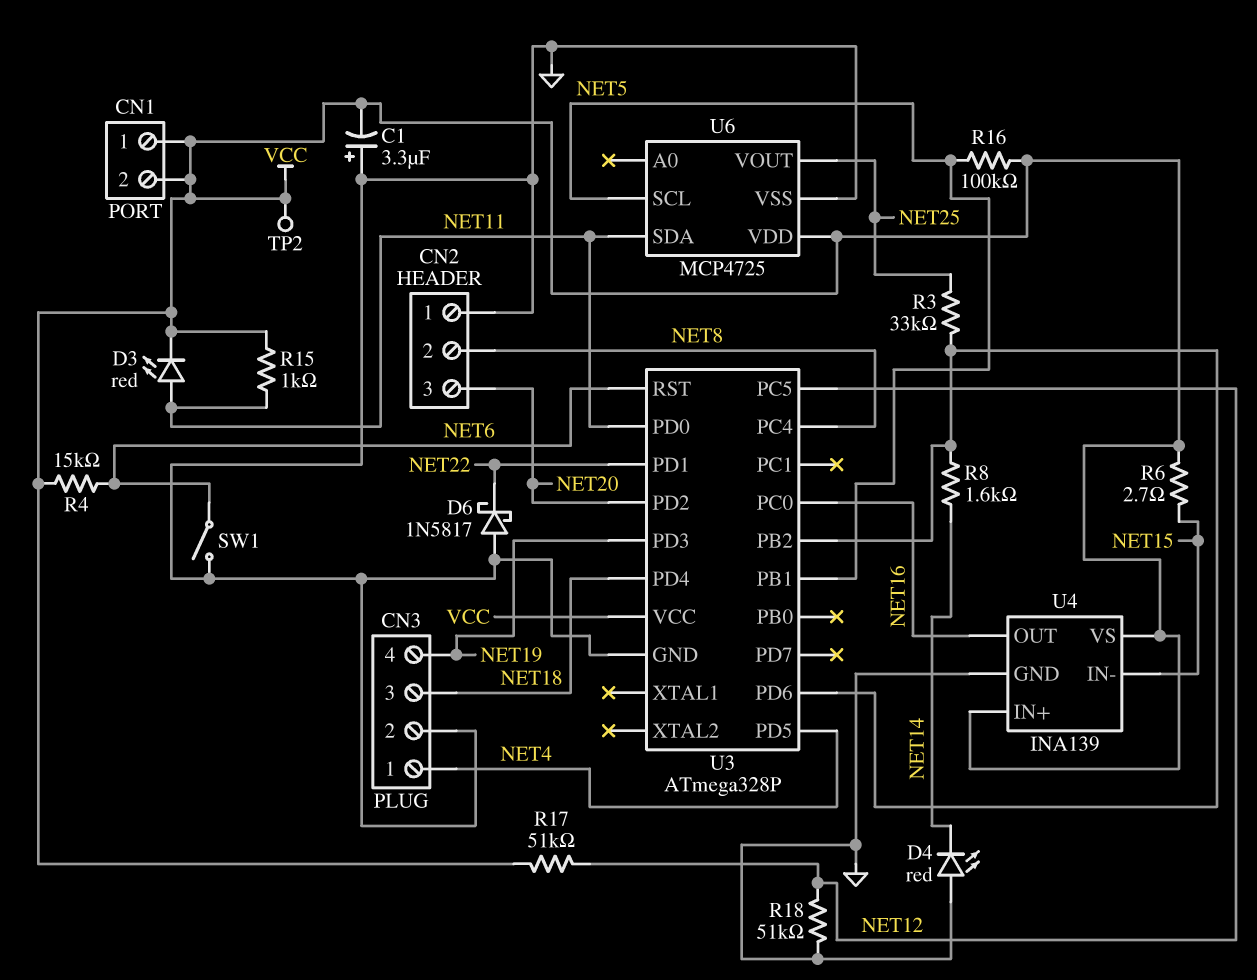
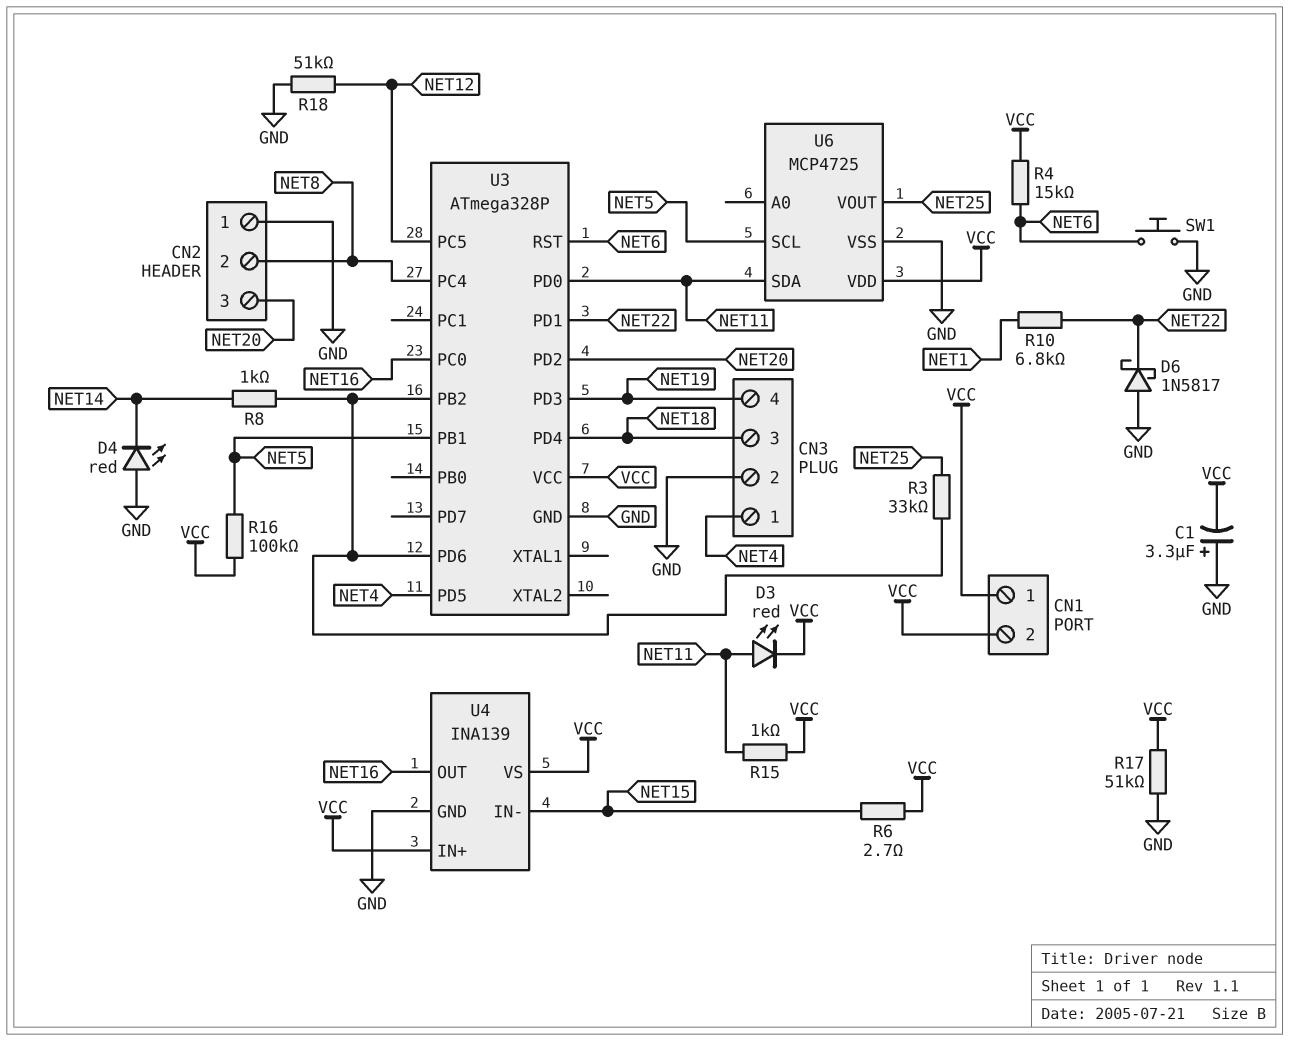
R8: 1.6k (NET14, U3/PB2) -> 1k (NET14, U3/PB2)
R10: none -> 6.8k (NET1, NET22)
R17: 51k (NET12, VCC) -> 51k (GND, VCC)
SW1: switch (GND, NET6) -> button (GND, NET6)
TP2: test point (VCC) -> none

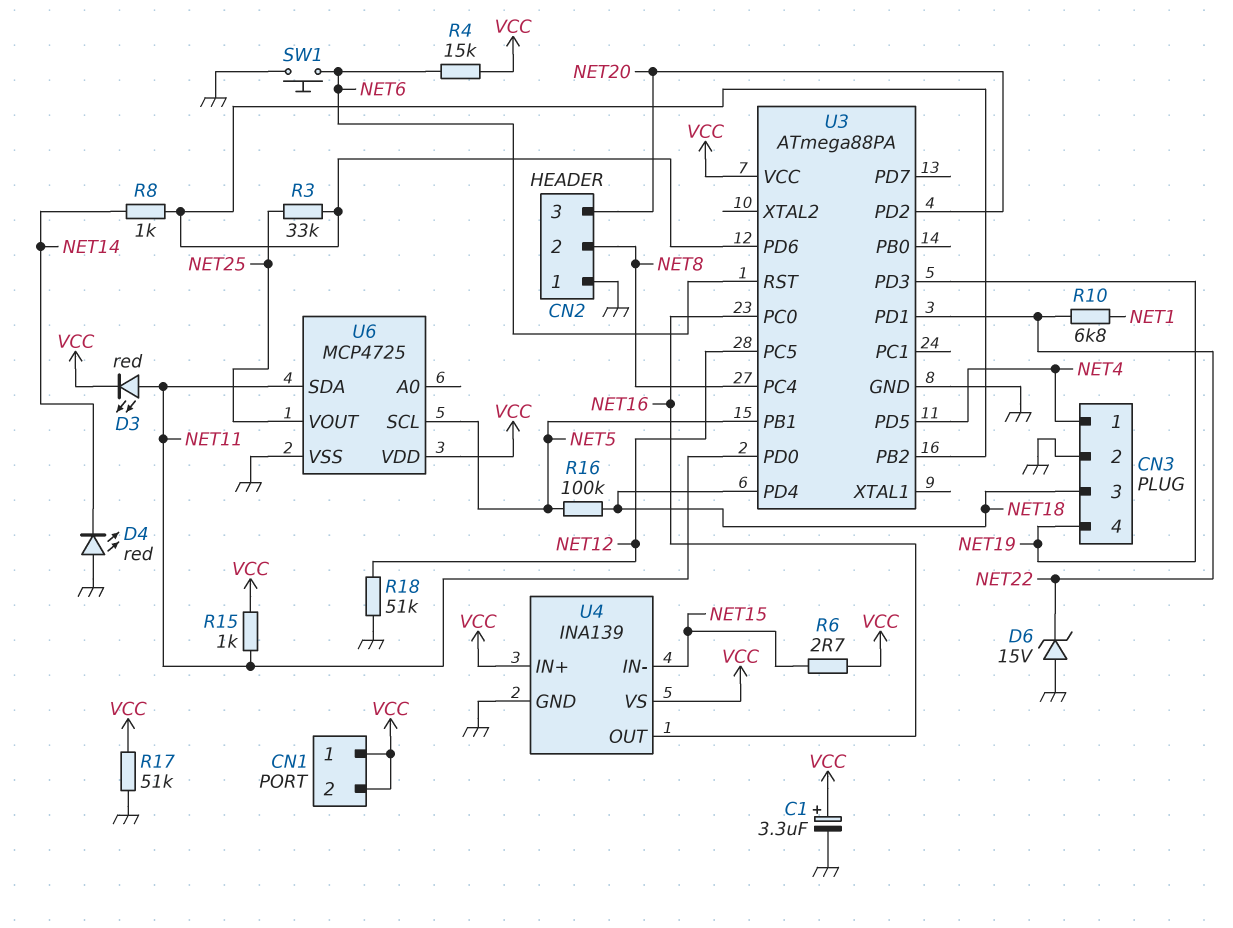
C1: 3.3uF (plus GND, minus VCC) -> 3.3uF (plus VCC, minus GND)
D6: schottky 1N5817 (A GND, K NET22) -> zener 15V (A GND, K NET22)
R16: 100k (NET5, VCC) -> 100k (NET5, NET18)
U3: ATmega328P -> ATmega88PA

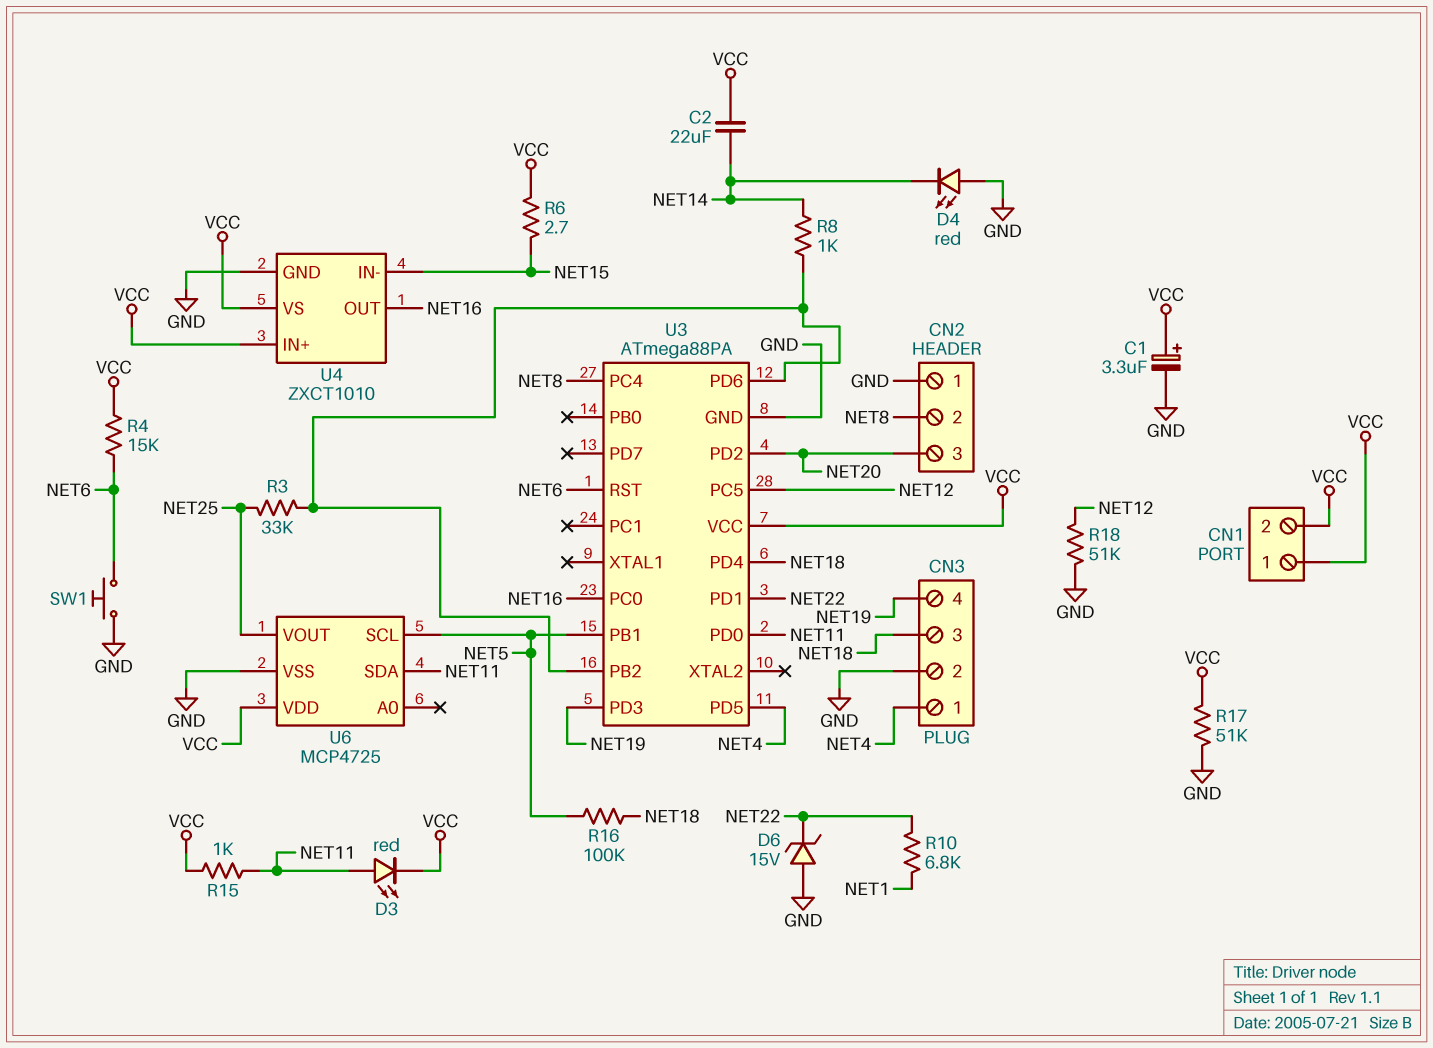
C2: none -> 22uF (NET14, VCC)
U4: INA139 -> ZXCT1010

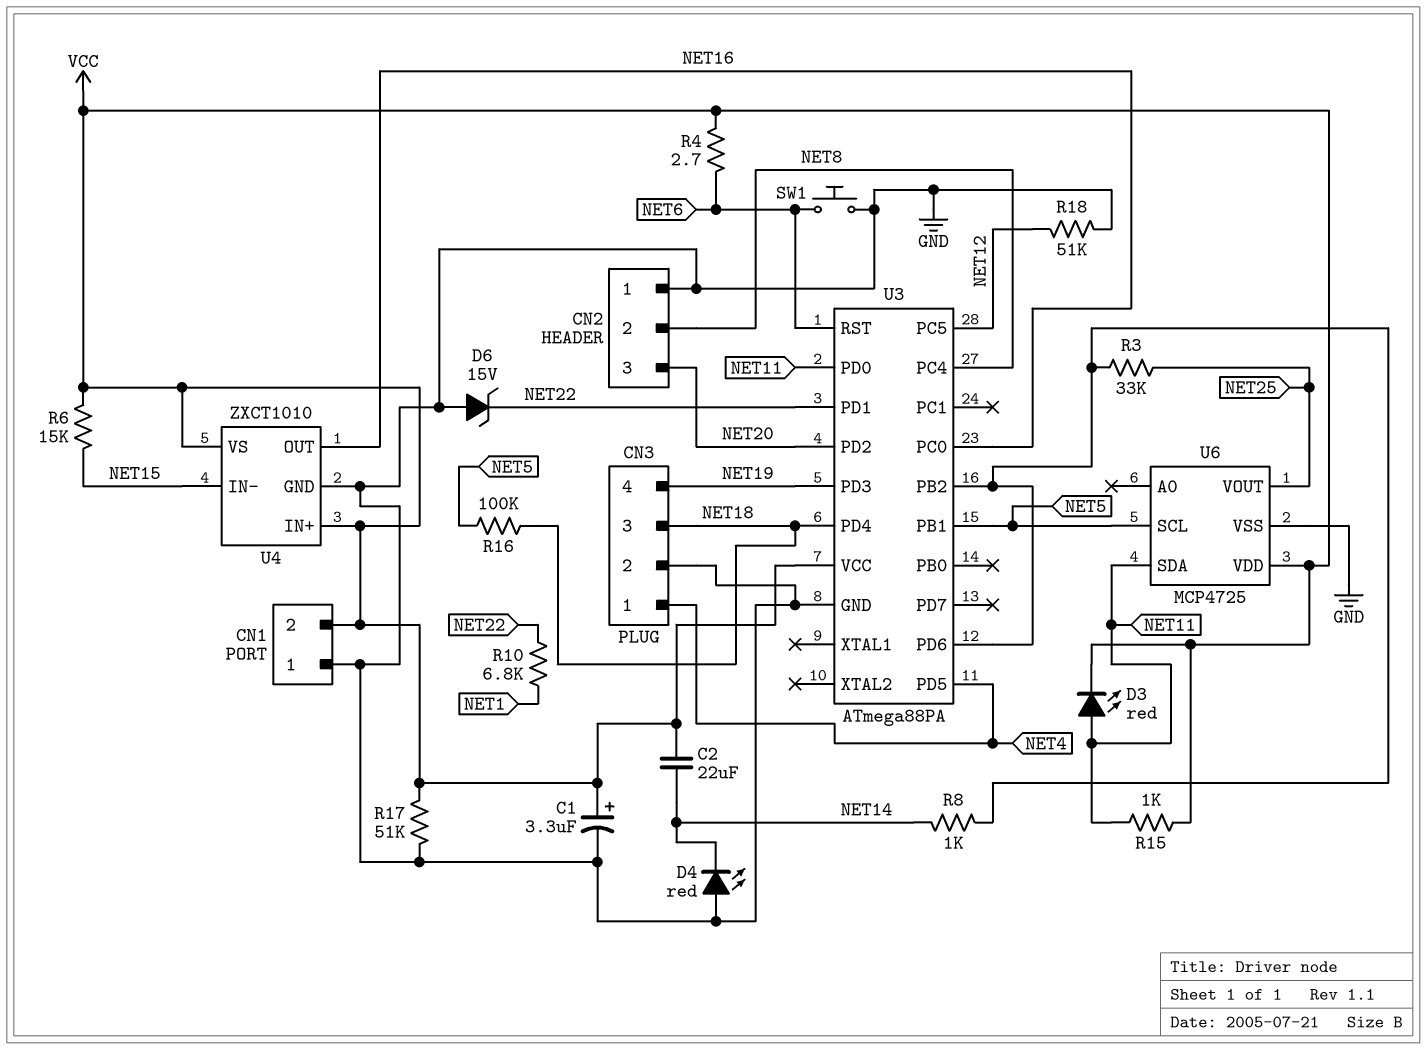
CN1 pin 1: VCC -> GND
R4: 15k (NET6, VCC) -> 2.7 (NET6, VCC)
R6: 2.7 (NET15, VCC) -> 15k (NET15, VCC)

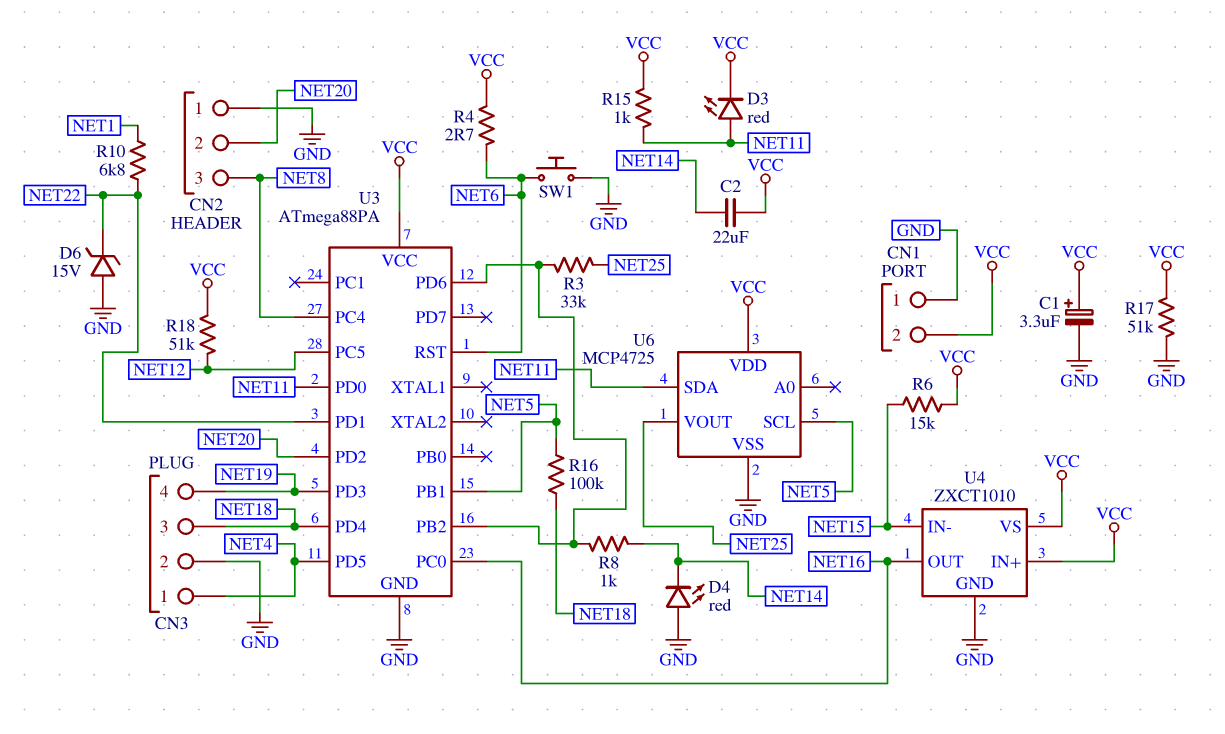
CN2 pin 2: NET8 -> NET20
CN2 pin 3: NET20 -> NET8
R18: 51k (GND, NET12) -> 51k (NET12, VCC)

